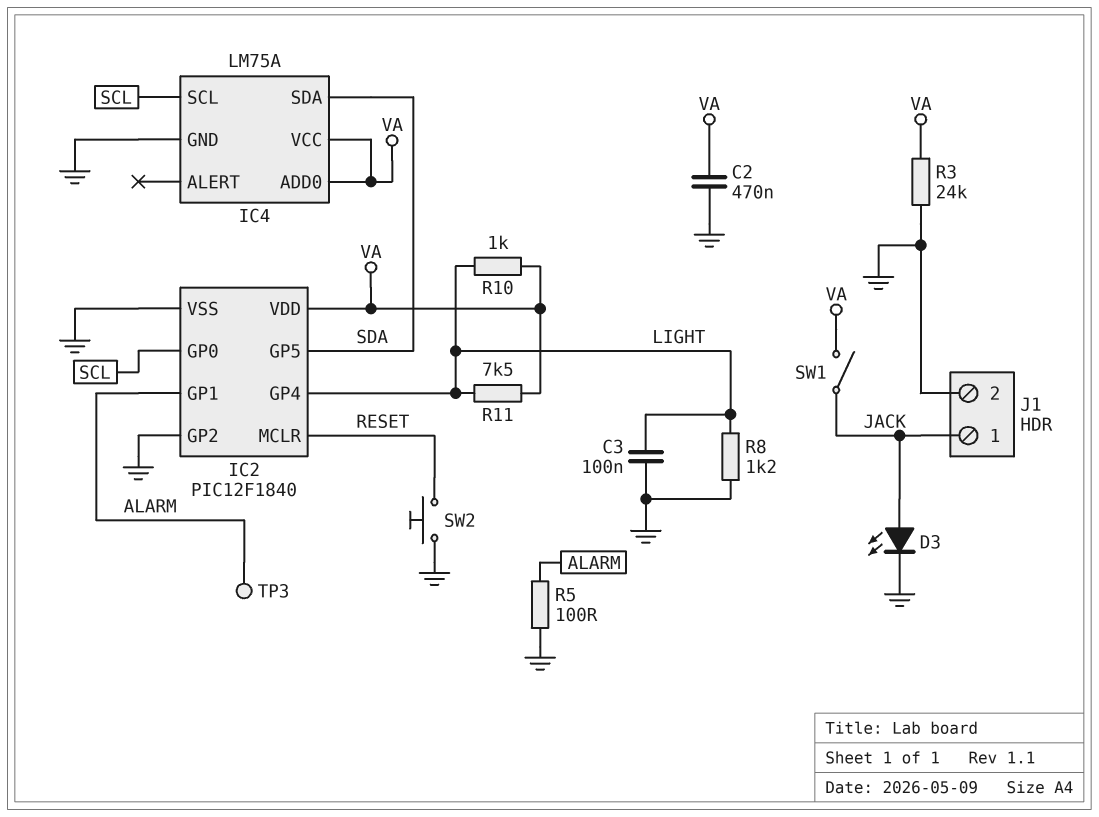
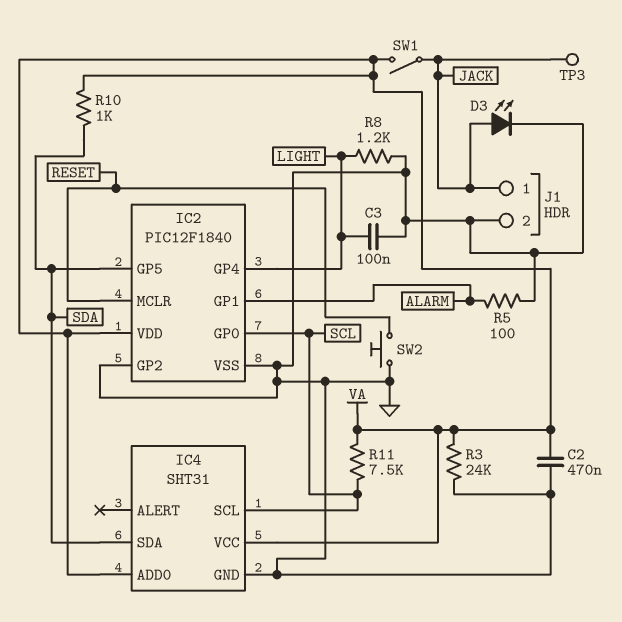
IC4: LM75A -> SHT31
R10: 1k (LIGHT, VA) -> 1k (SDA, VA)
R11: 7.5k (LIGHT, VA) -> 7.5k (SCL, VA)
TP3: test point (ALARM) -> test point (JACK)

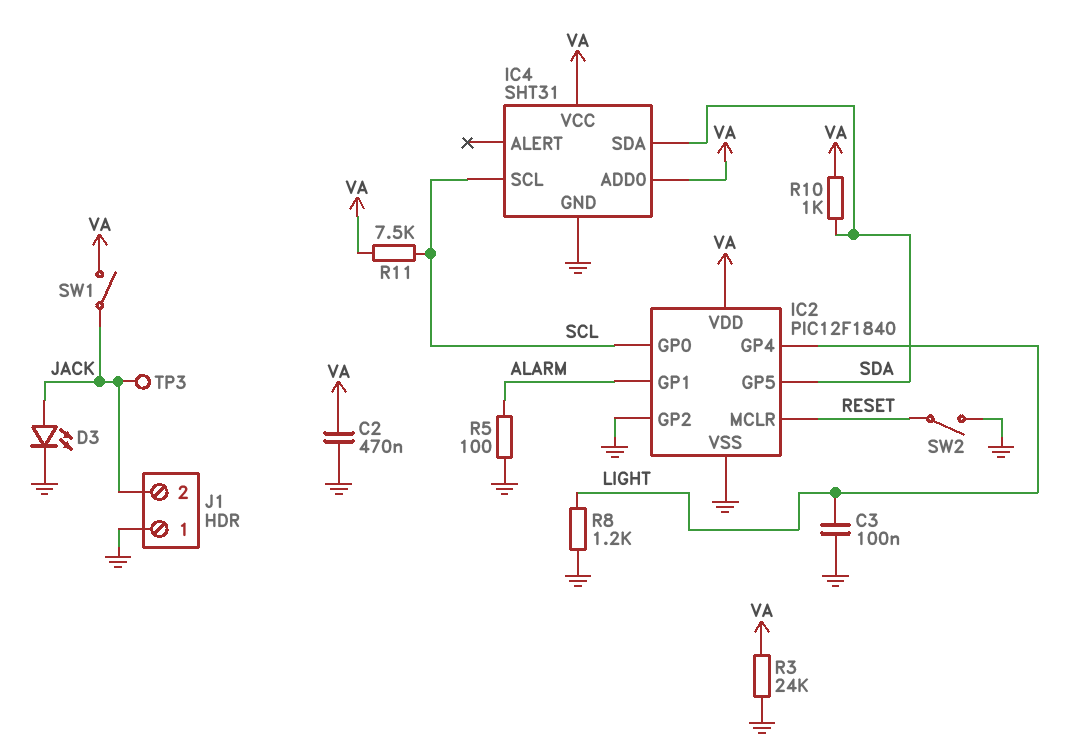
J1 pin 1: JACK -> GND
J1 pin 2: GND -> JACK
SW2: button (GND, RESET) -> switch (GND, RESET)

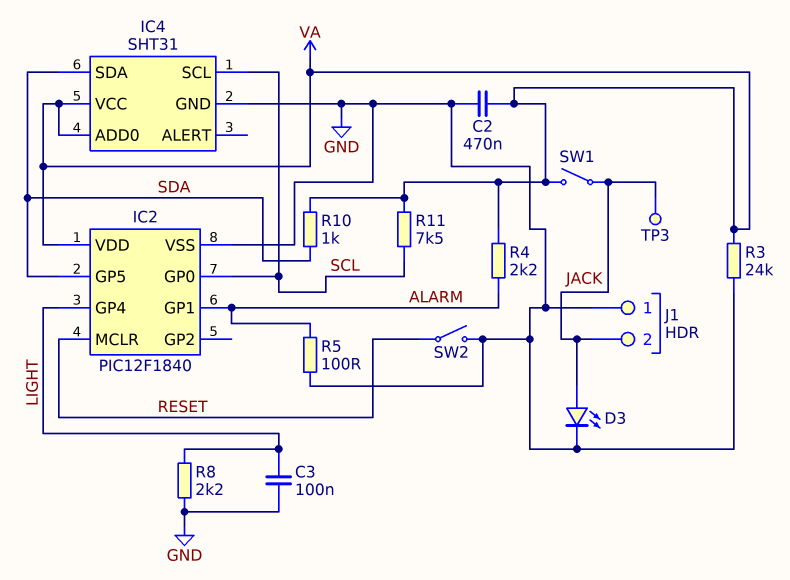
IC2 pin GP2: GND -> none
R4: none -> 2.2k (ALARM, VA)
R8: 1.2k (GND, LIGHT) -> 2.2k (GND, LIGHT)

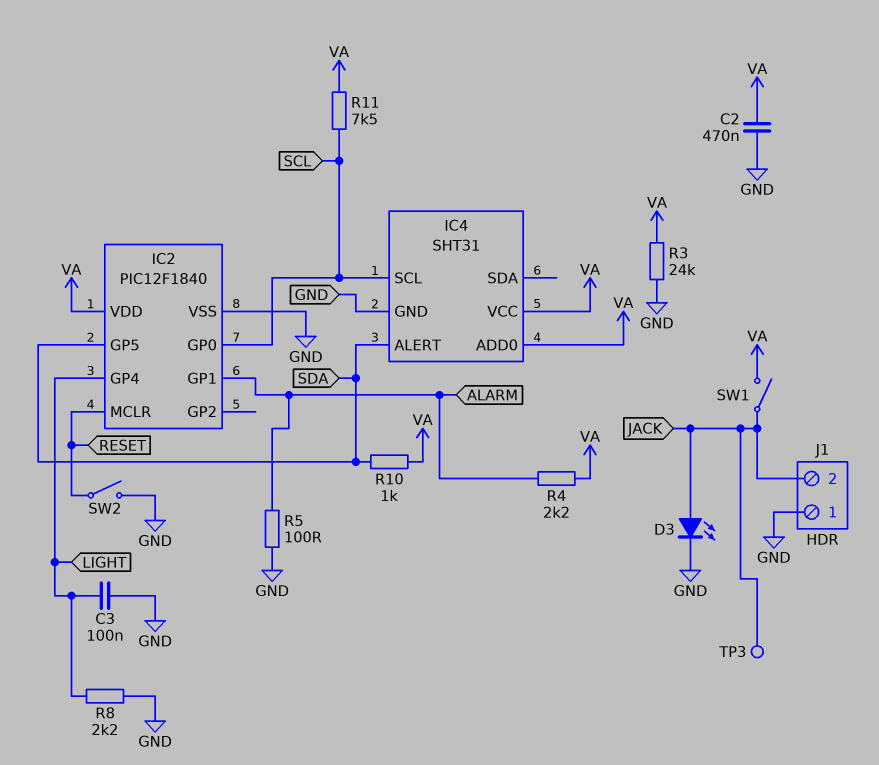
IC4 pin ALERT: none -> SDA
IC4 pin SDA: SDA -> none

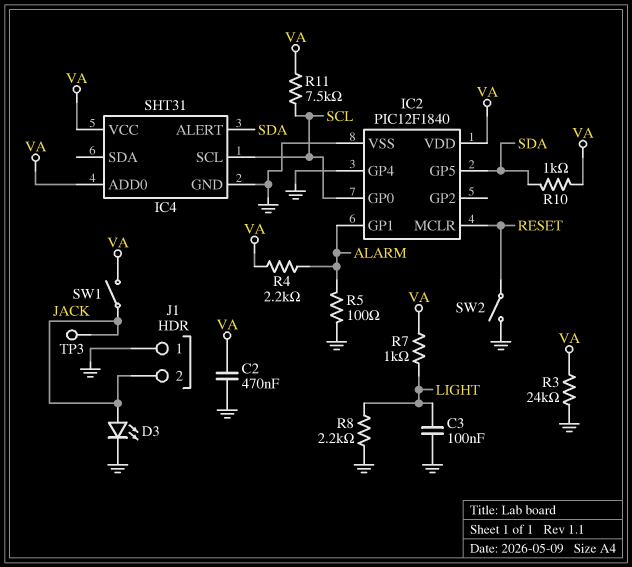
IC2 pin GP4: LIGHT -> GND
R7: none -> 1k (LIGHT, VA)

